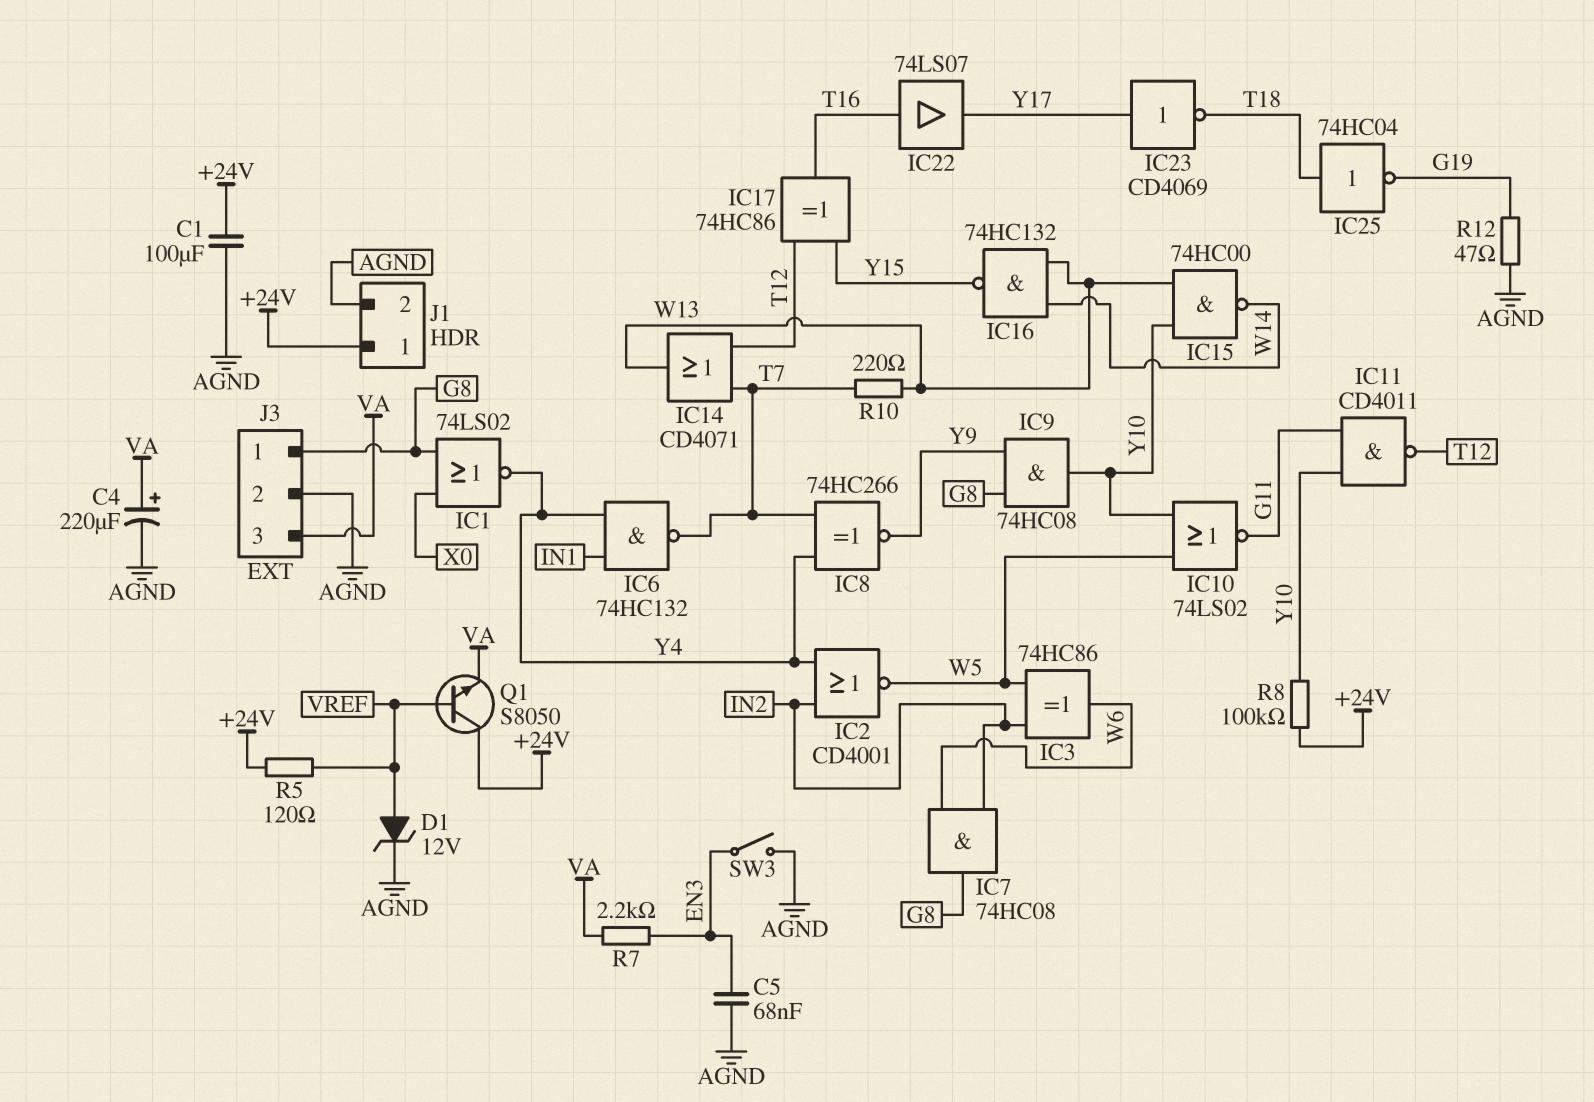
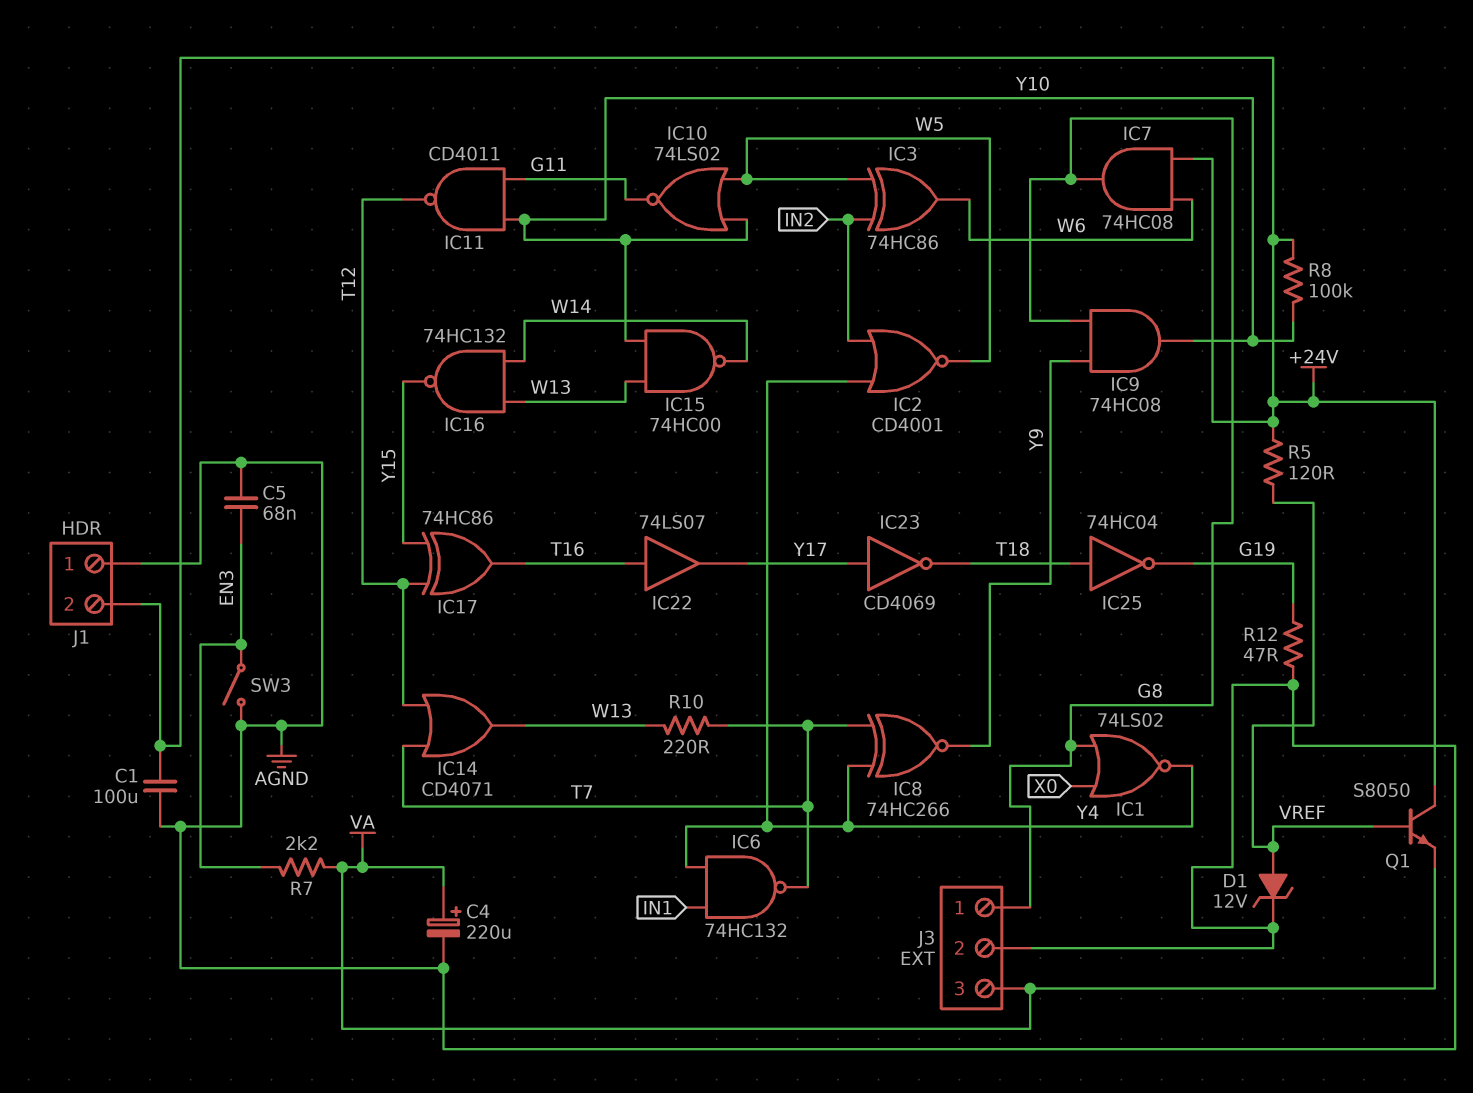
IC7: AND 74HC08 (in IN2, in W6, out G8) -> AND 74HC08 (in +24V, in W6, out G8)
J1 pin 1: +24V -> AGND
J1 pin 2: AGND -> +24V

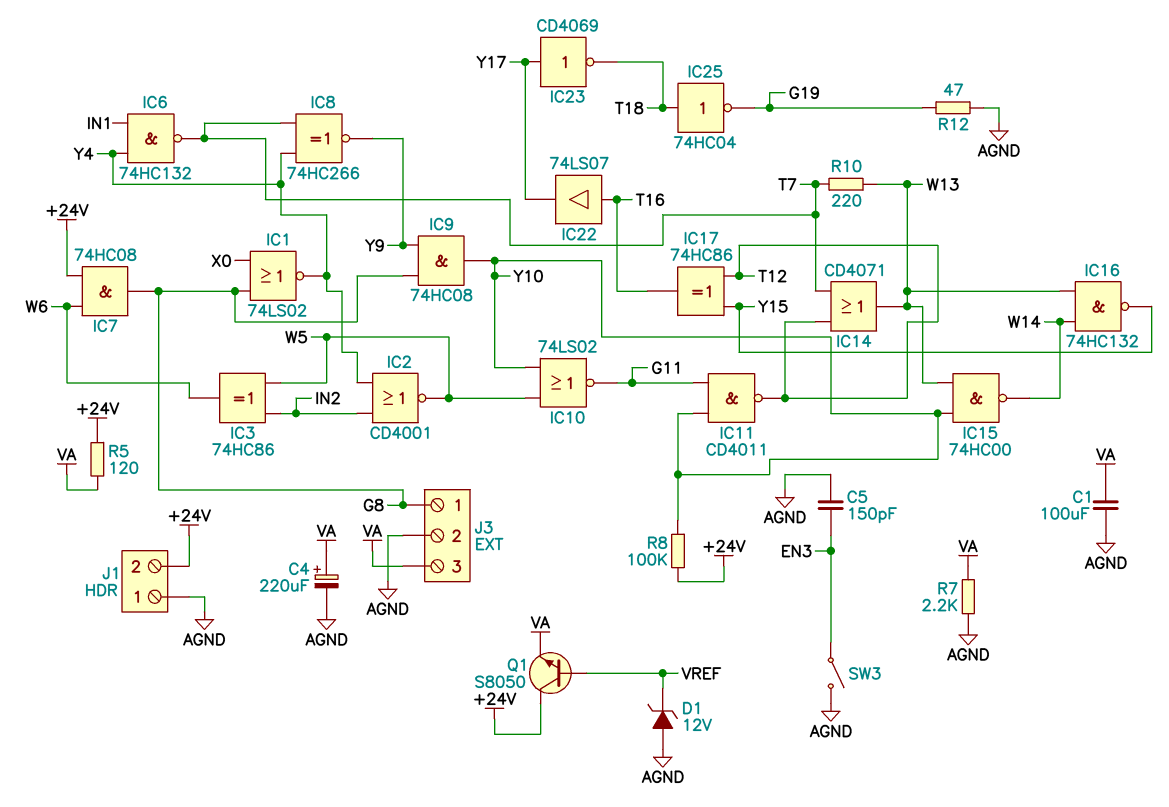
C1: 100uF (+24V, AGND) -> 100uF (AGND, VA)
C5: 68nF (AGND, EN3) -> 150pF (AGND, EN3)
D1: zener 12V (A VREF, K AGND) -> zener 12V (A AGND, K VREF)
R5: 120 (+24V, VREF) -> 120 (+24V, VA)
R7: 2.2k (EN3, VA) -> 2.2k (AGND, VA)

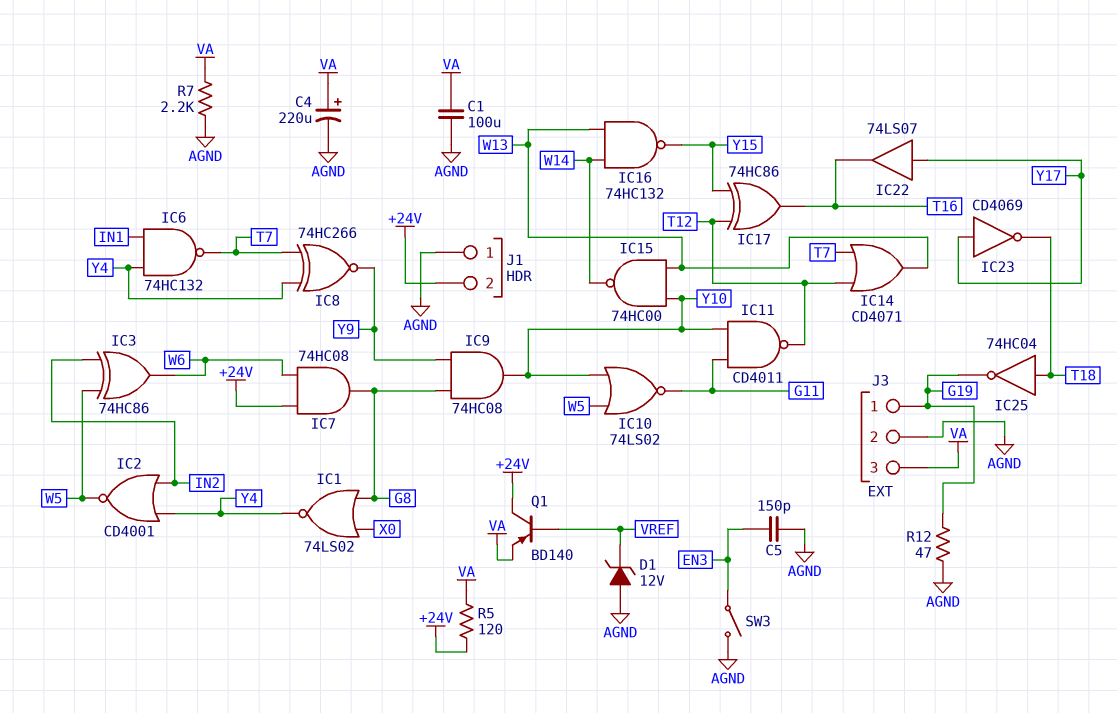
IC22: buffer 74LS07 (in T16, out Y17) -> buffer 74LS07 (in Y17, out T16)
J3 pin 1: G8 -> G19
Q1: NPN S8050 (B VREF, C +24V, E VA) -> PNP BD140 (B VREF, C +24V, E VA)
R8: 100k (+24V, Y10) -> none
R10: 220 (T7, W13) -> none

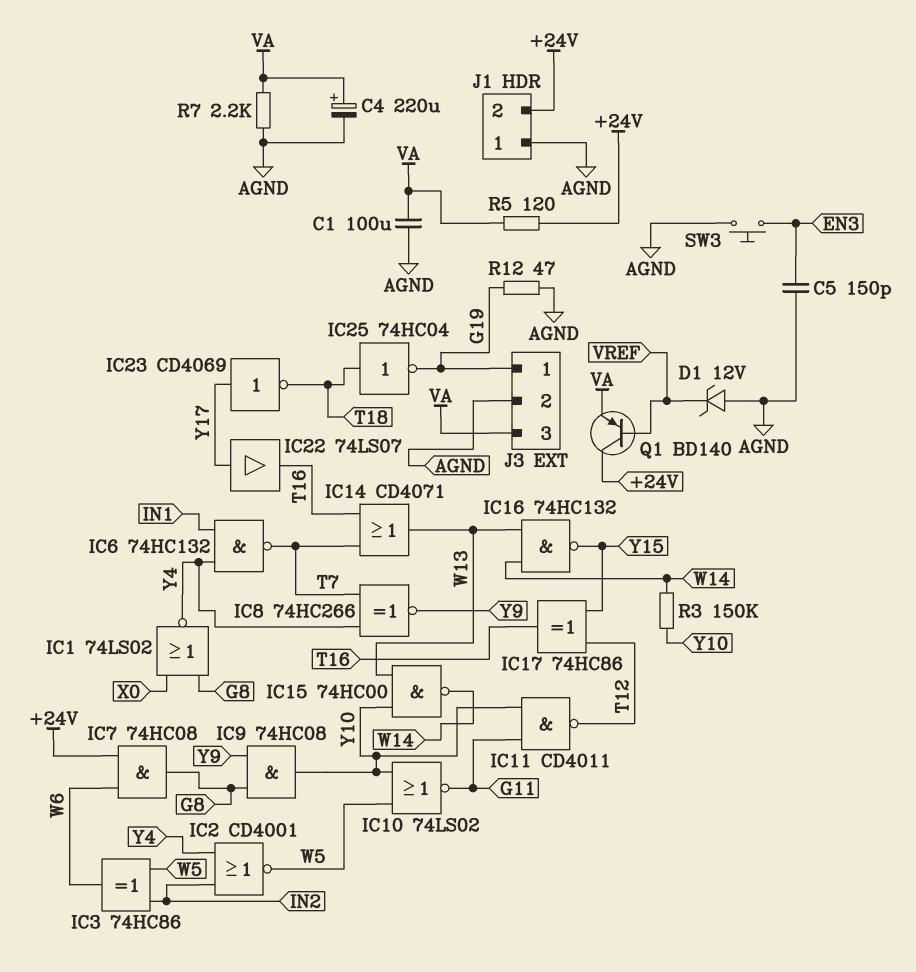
IC14: OR CD4071 (in T7, in T12, out W13) -> OR CD4071 (in T7, in T16, out W13)
R3: none -> 150k (W14, Y10)
SW3: switch (AGND, EN3) -> button (AGND, EN3)

